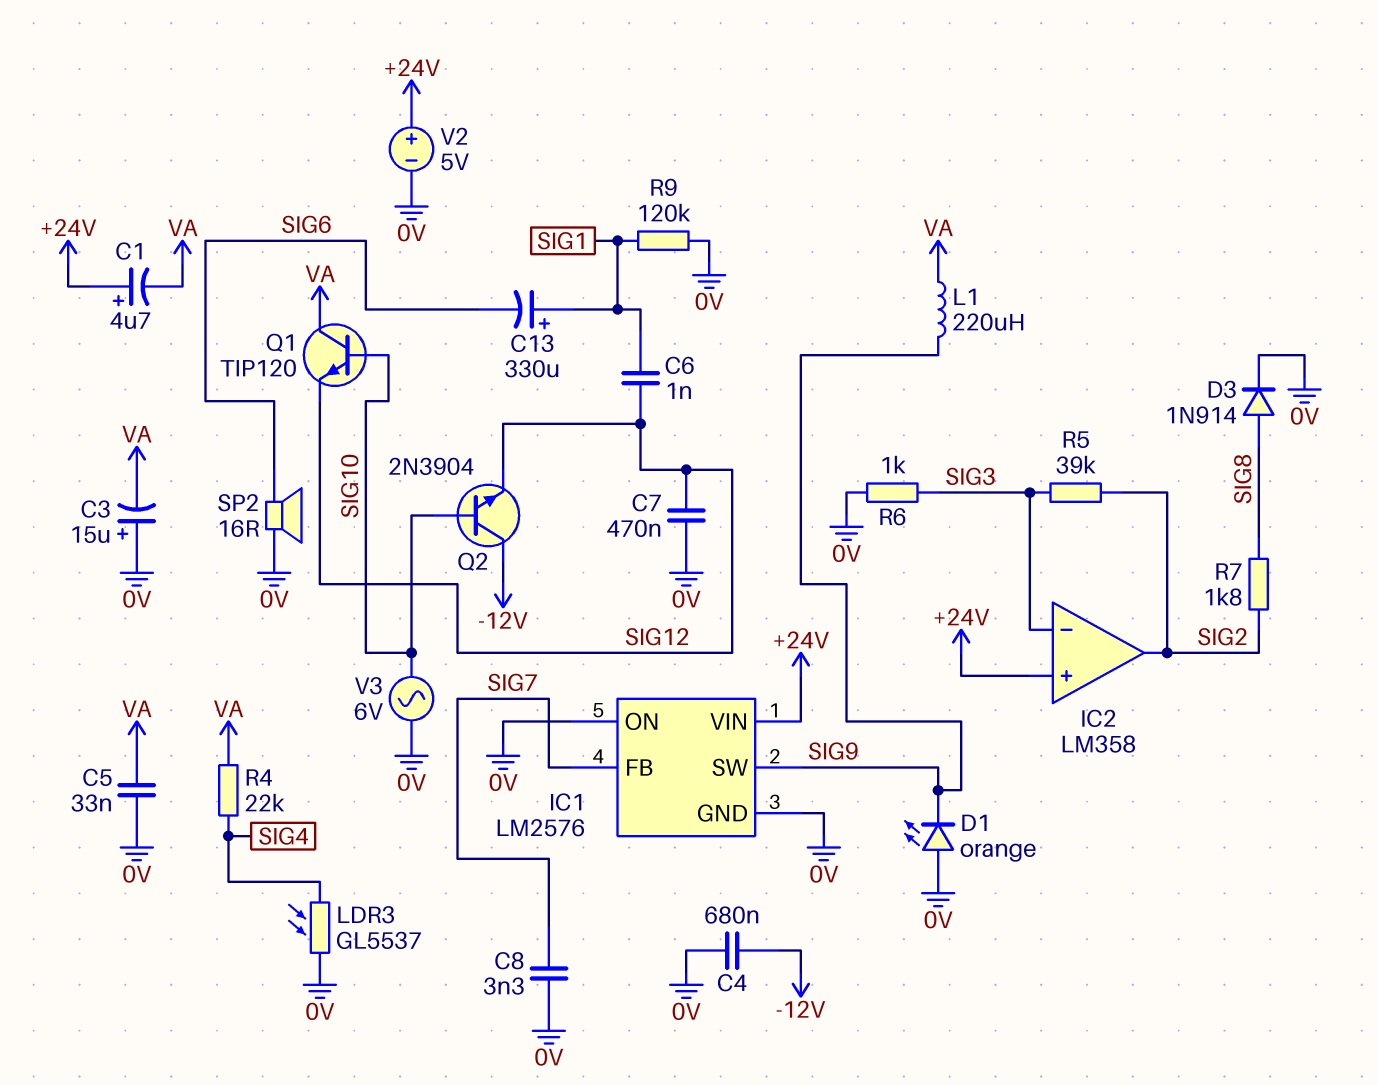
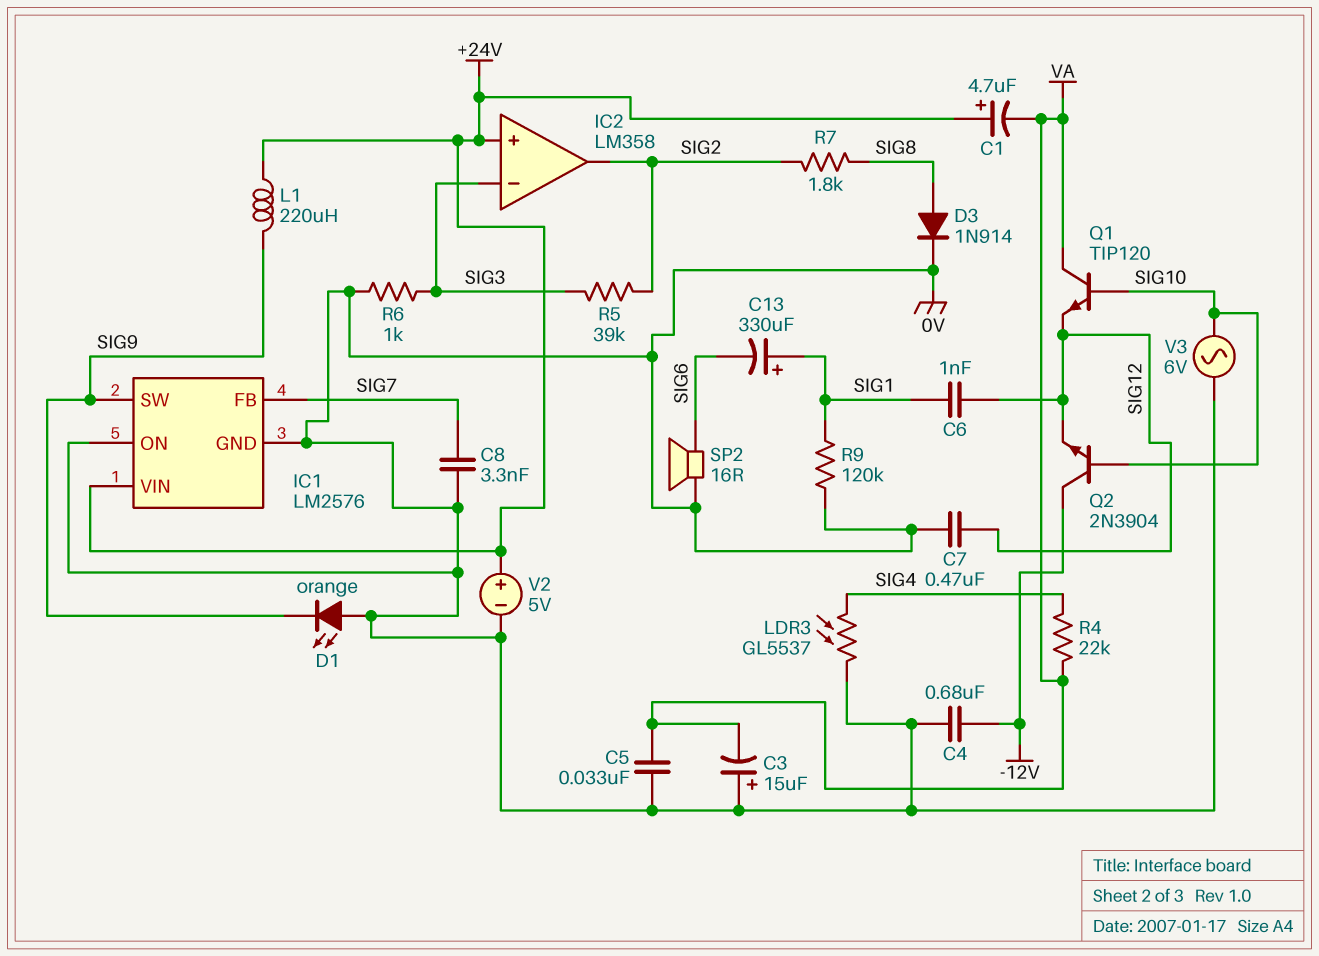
L1: 220uH (SIG9, VA) -> 220uH (+24V, SIG9)

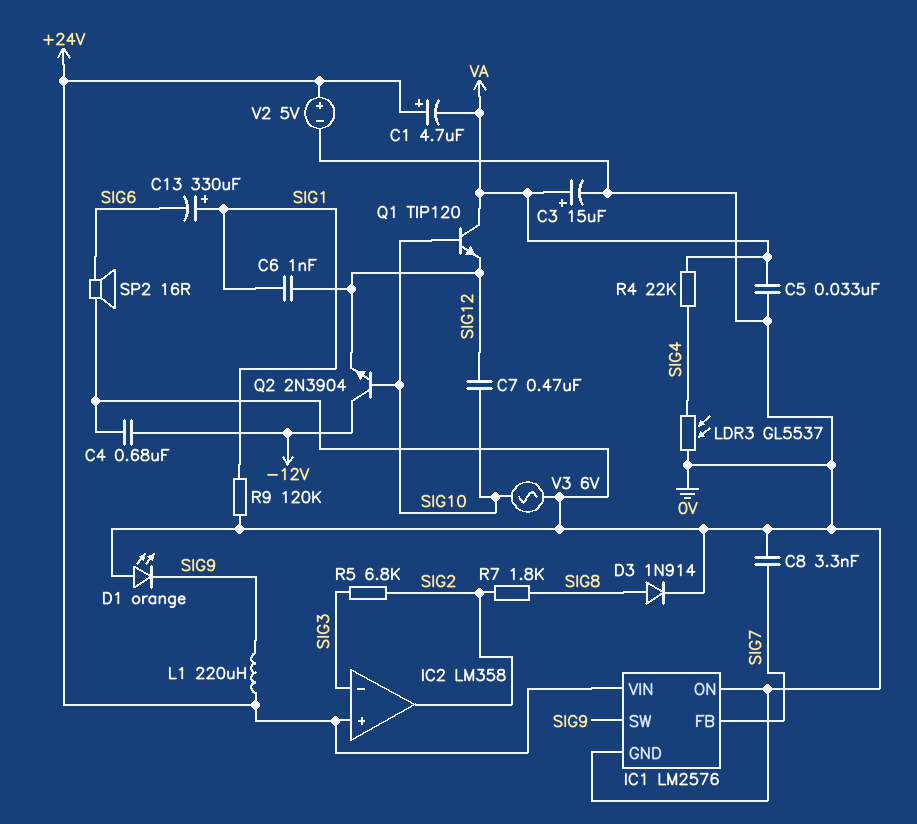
C3: 15uF (plus 0V, minus VA) -> 15uF (plus VA, minus 0V)
C7: 470nF (0V, SIG12) -> 470nF (SIG10, SIG12)
R5: 39k (SIG2, SIG3) -> 6.8k (SIG2, SIG3)
R6: 1k (0V, SIG3) -> none

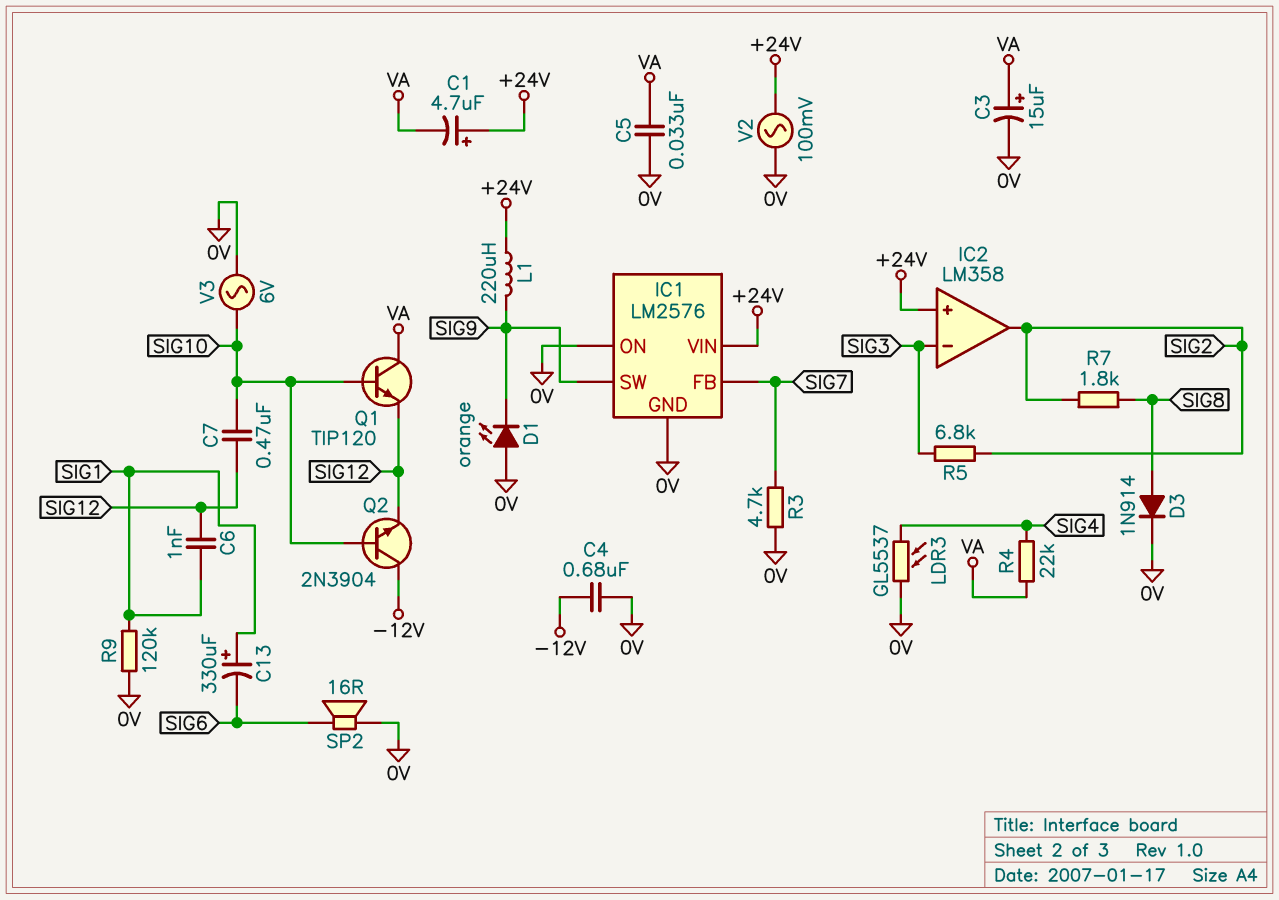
C8: 3.3nF (0V, SIG7) -> none
R3: none -> 4.7k (0V, SIG7)
V2: 5V (plus +24V, minus 0V) -> AC 100mV (+24V, 0V)

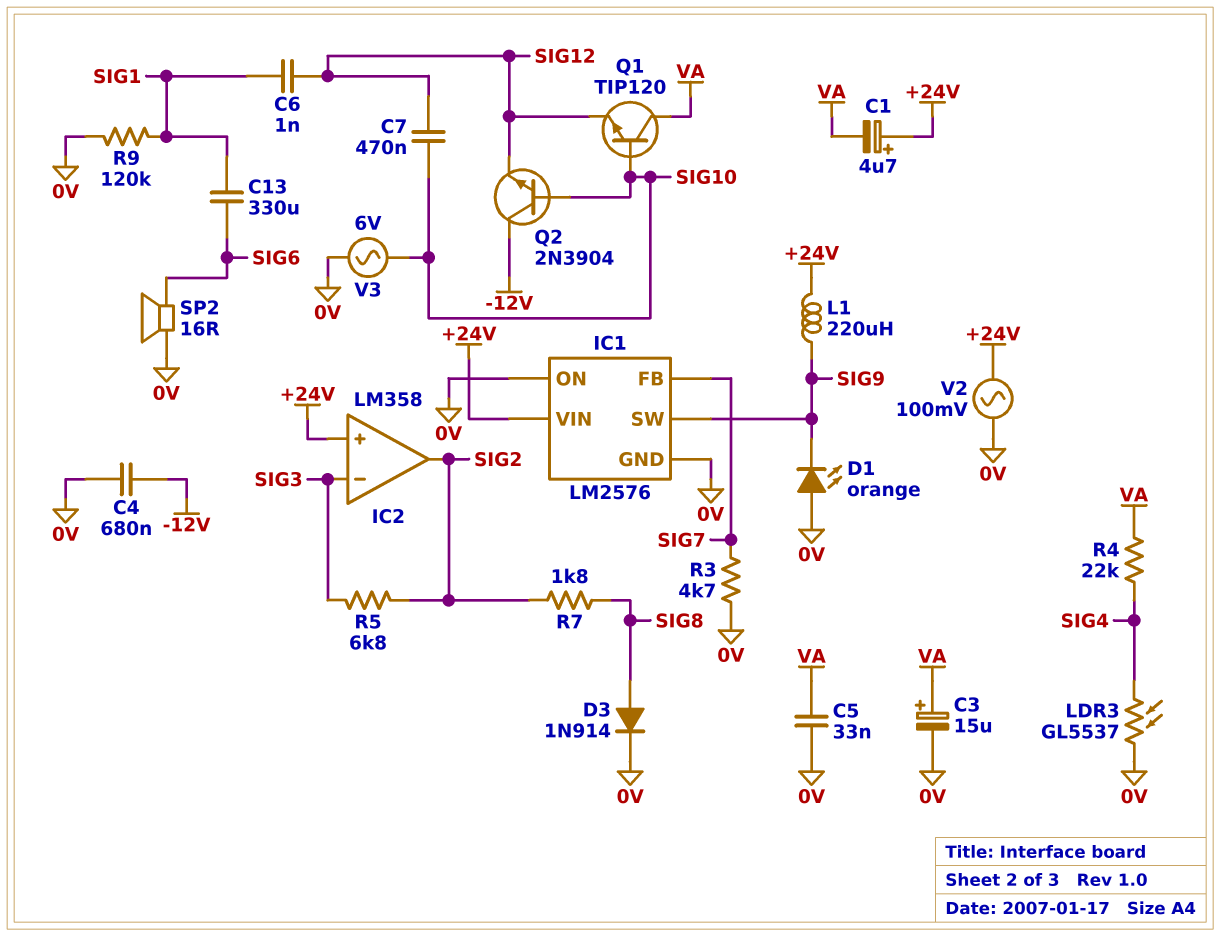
C13: 330uF (plus SIG1, minus SIG6) -> 330uF (SIG1, SIG6)

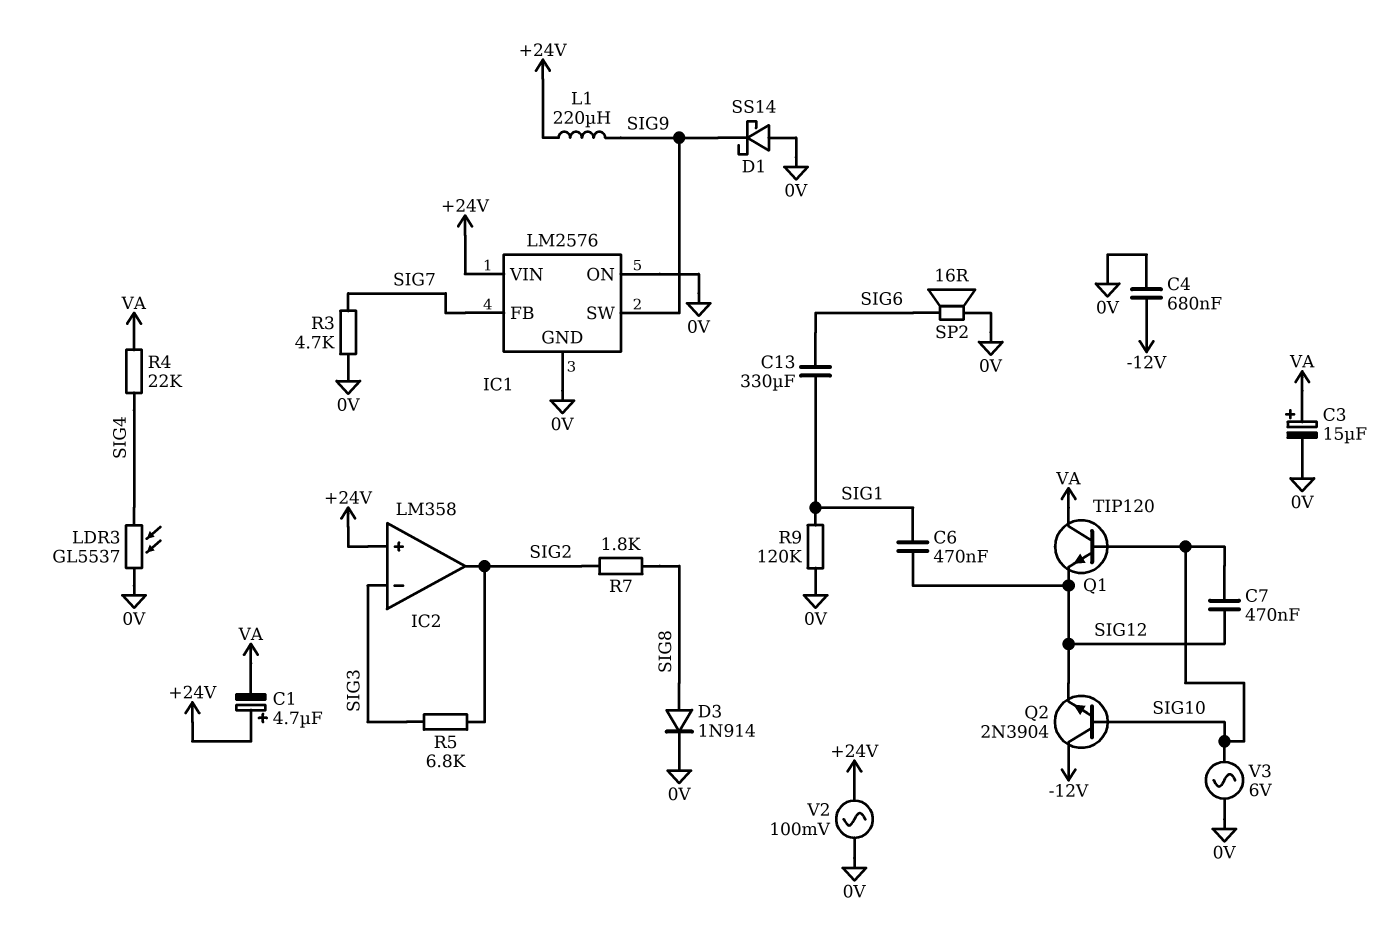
C5: 33nF (0V, VA) -> none
C6: 1nF (SIG1, SIG12) -> 470nF (SIG1, SIG12)
D1: LED orange (A 0V, K SIG9) -> schottky SS14 (A 0V, K SIG9)

